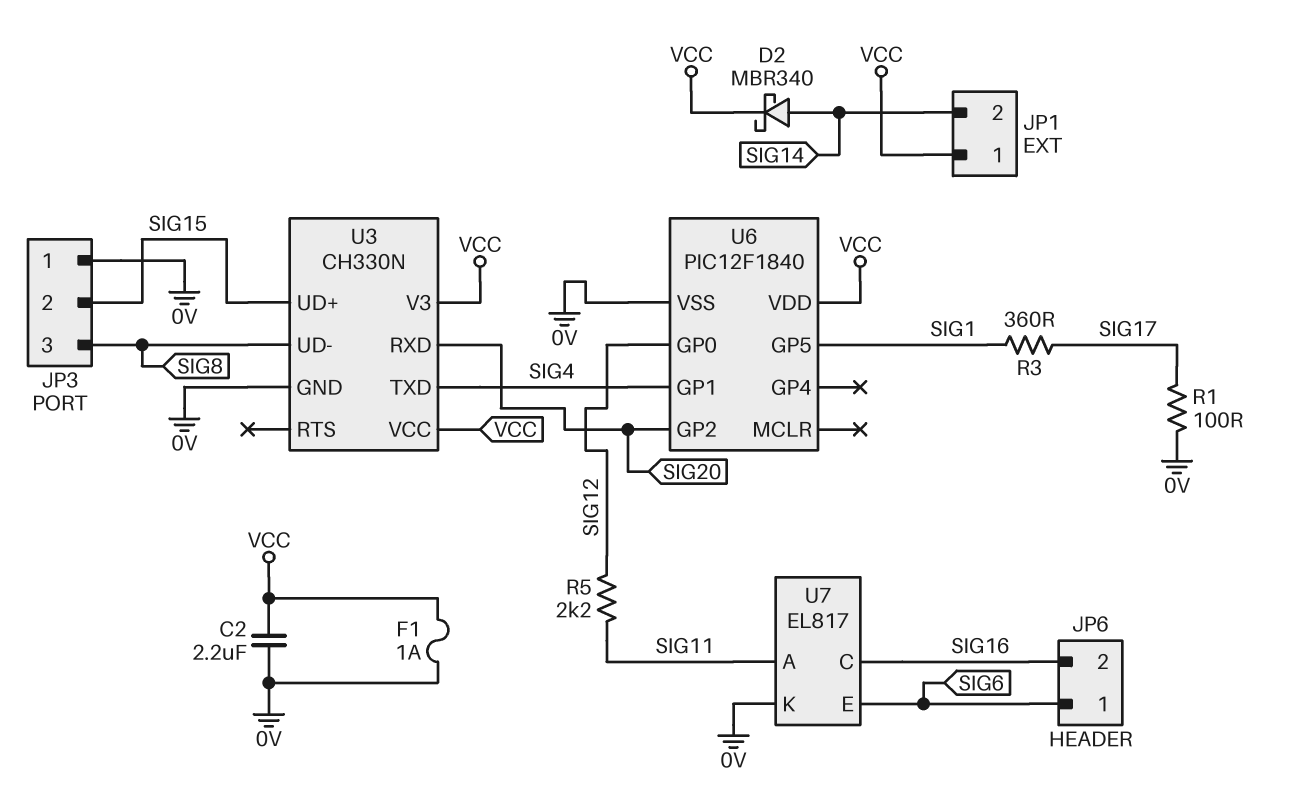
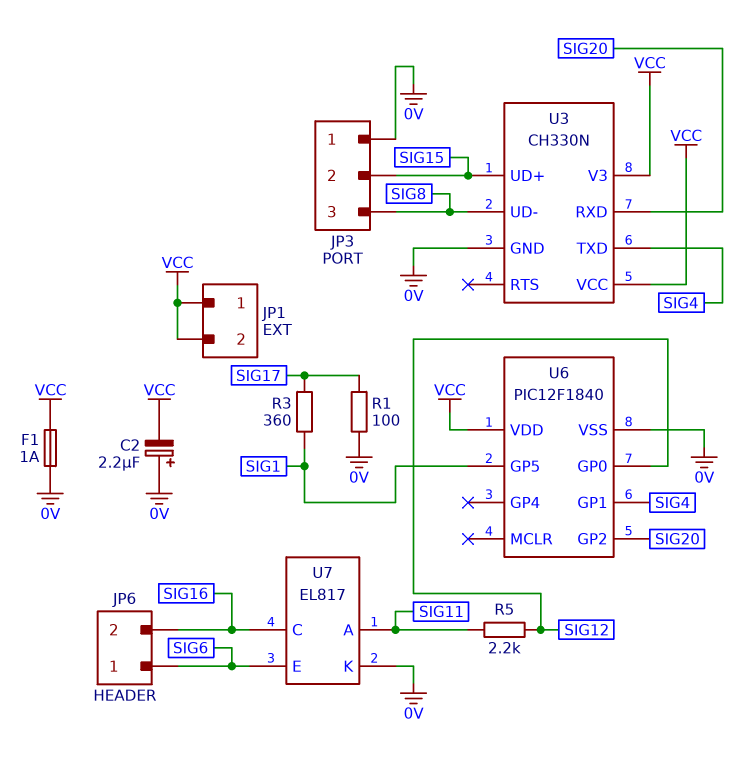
C2: 2.2uF (0V, VCC) -> 2.2uF (plus 0V, minus VCC)
D2: schottky MBR340 (A SIG14, K VCC) -> none
JP1 pin 2: SIG14 -> VCC

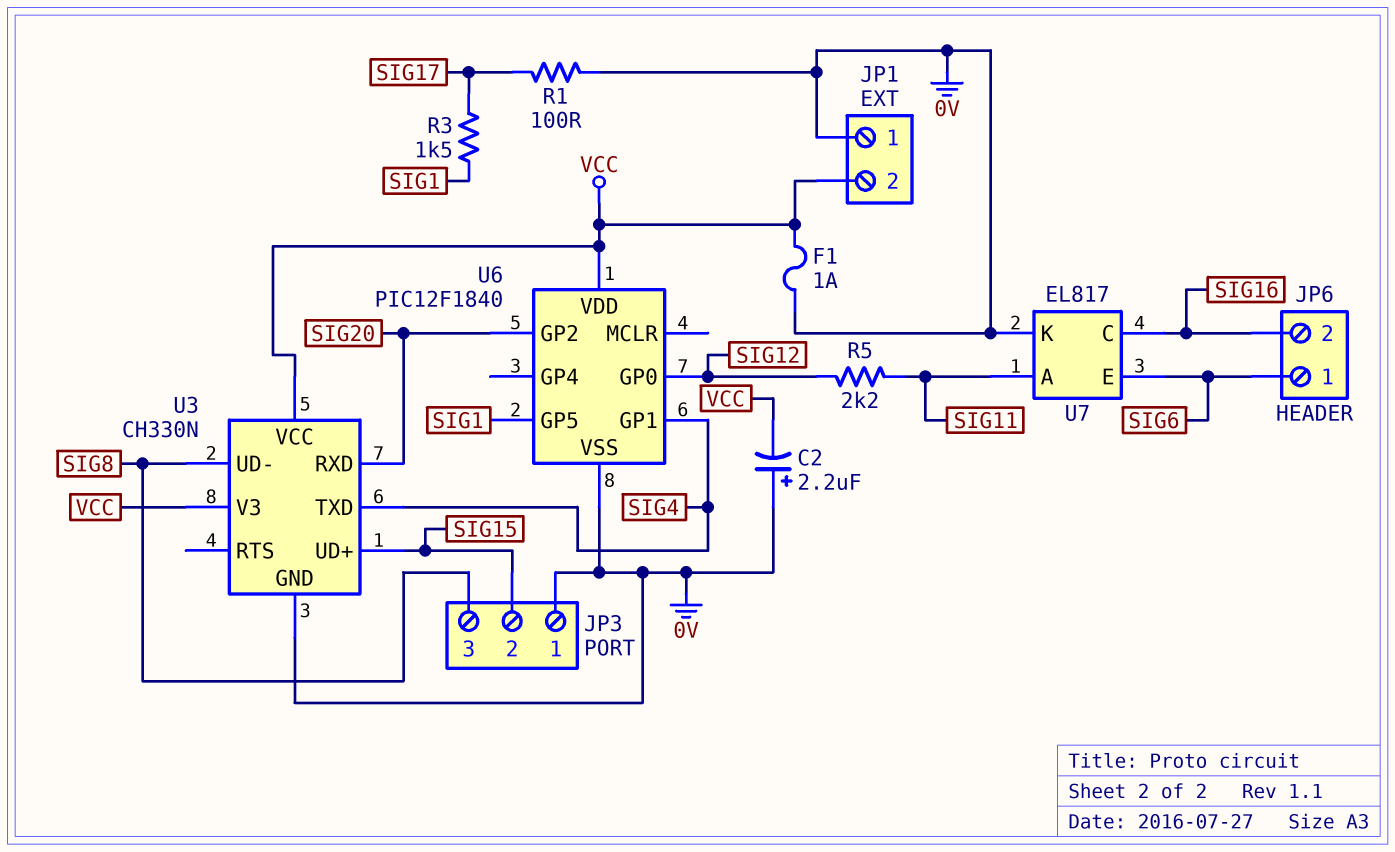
JP1 pin 1: VCC -> 0V
R3: 360 (SIG1, SIG17) -> 1.5k (SIG1, SIG17)

